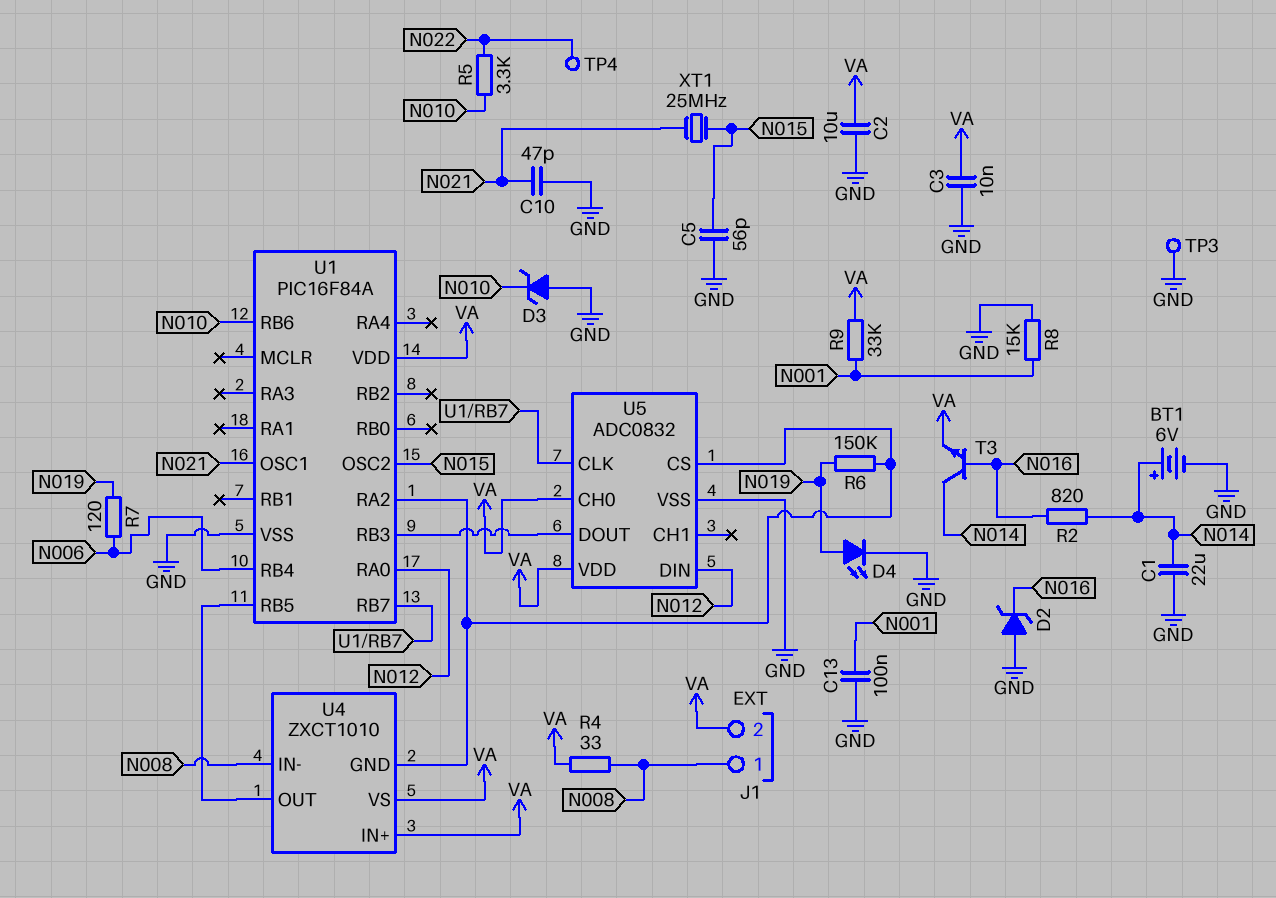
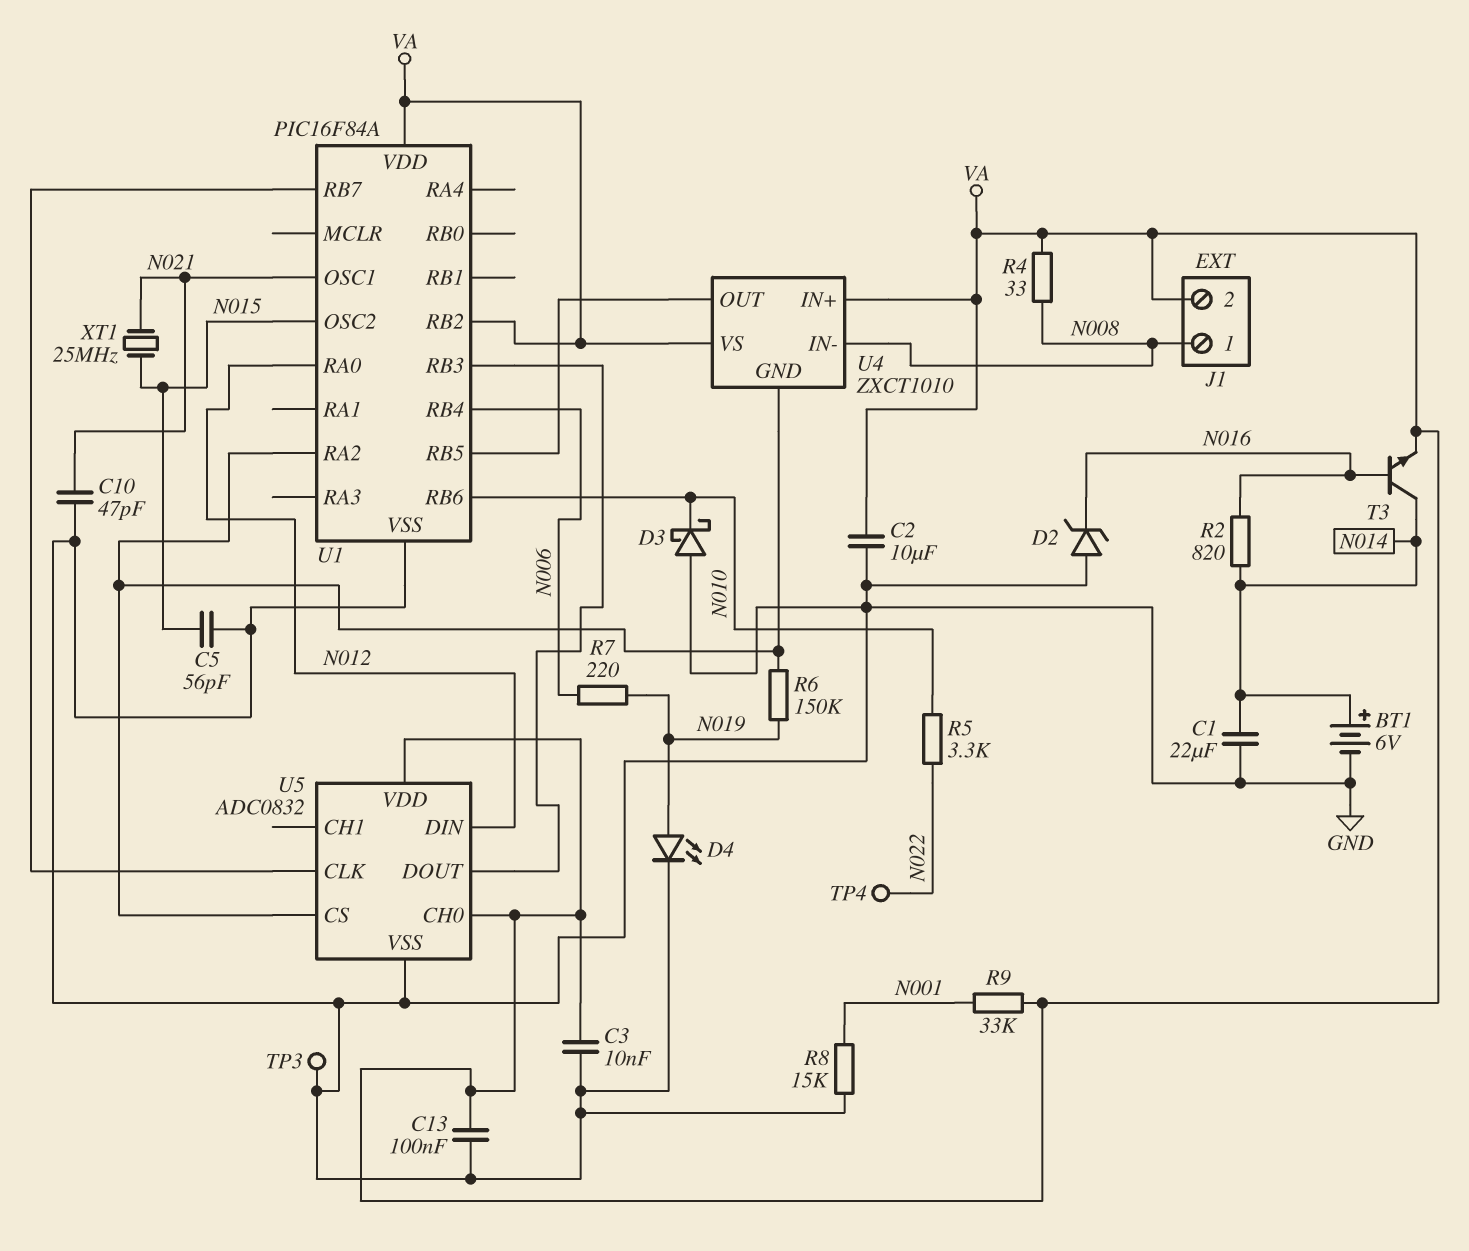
C13: 100nF (GND, N001) -> 100nF (GND, VA)
D3: zener (A GND, K N010) -> schottky (A GND, K N010)
R7: 120 (N006, N019) -> 220 (N006, N019)
U1 pin RB2: none -> VA

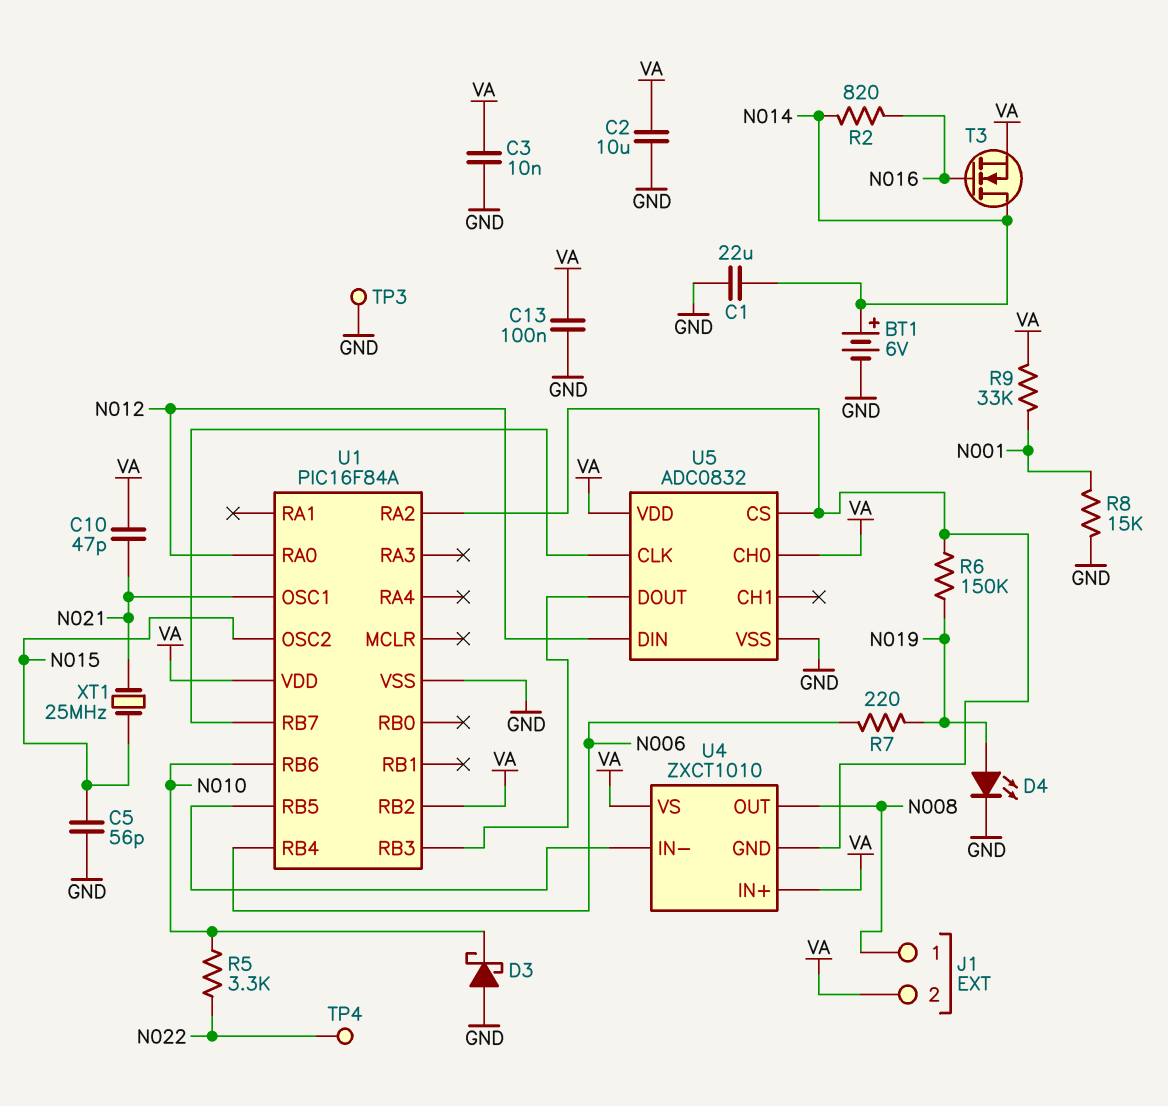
C10: 47pF (GND, N021) -> 47pF (N021, VA)
D2: zener (A GND, K N016) -> none
R4: 33 (N008, VA) -> none
T3: NPN (B N016, C N014, E VA) -> NMOS (G N016, D N014, S VA)
U4 pin IN-: N008 -> U1/RB5
U4 pin OUT: U1/RB5 -> N008

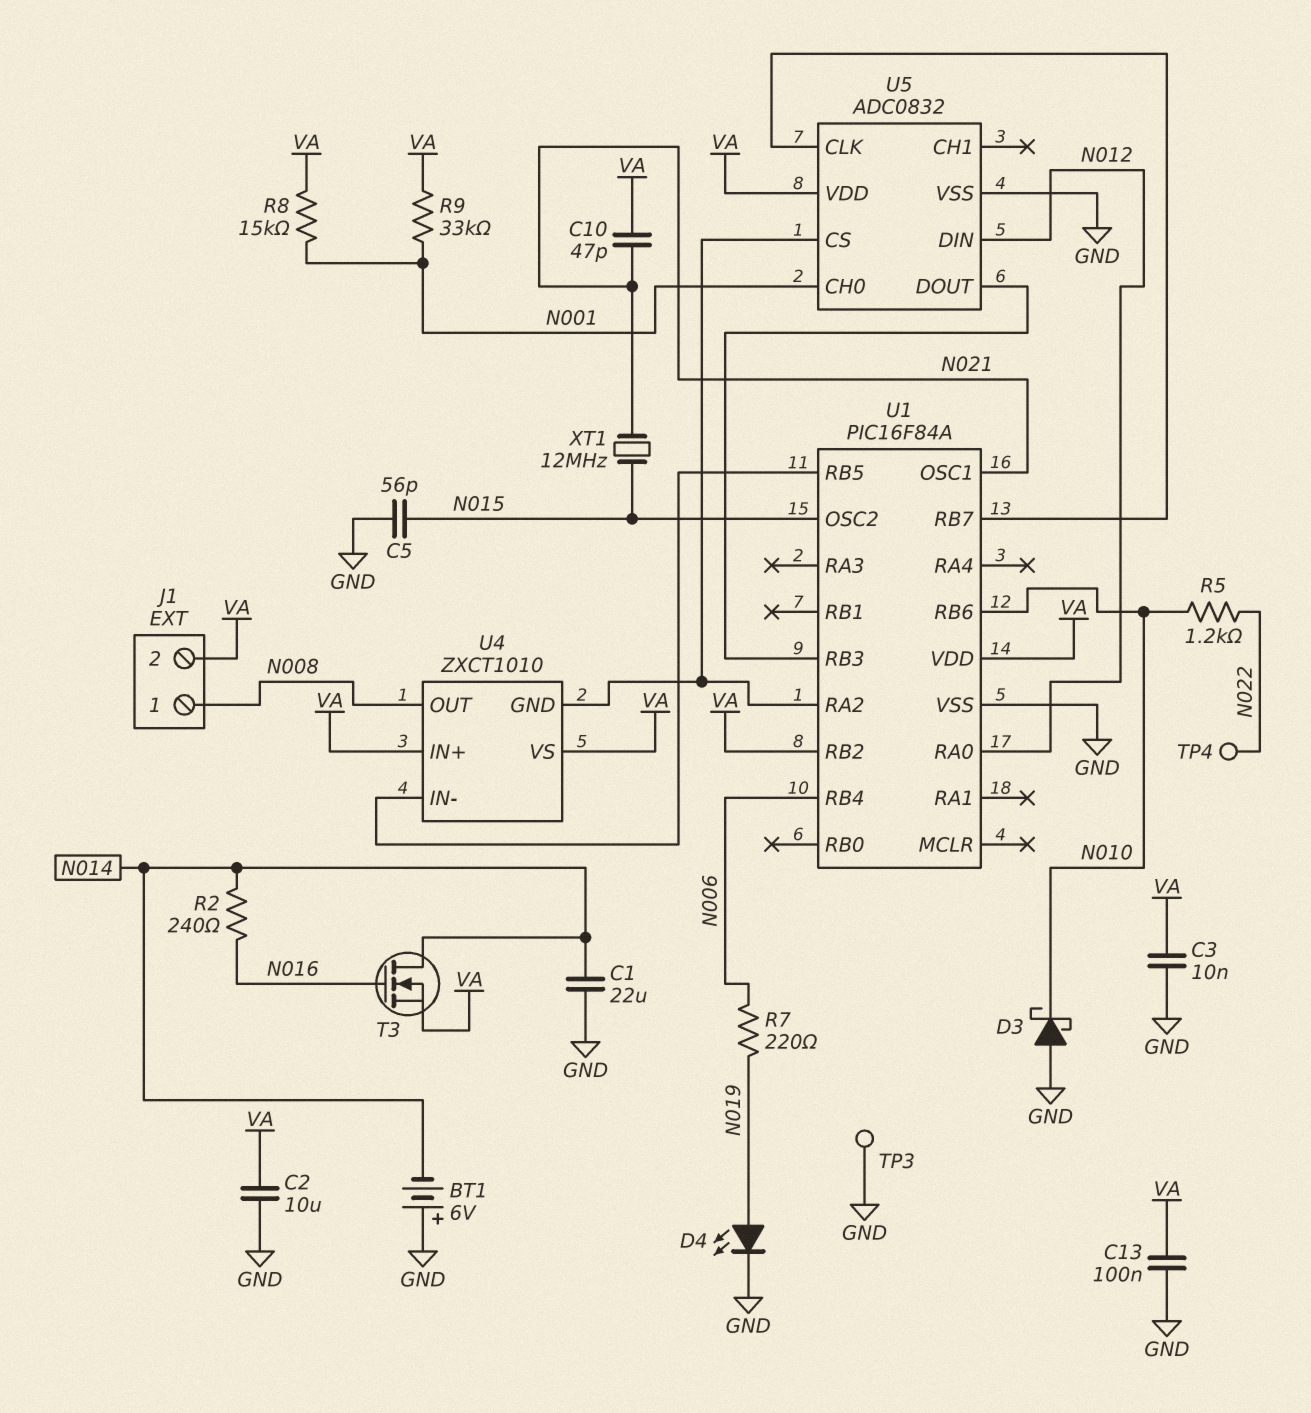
BT1: 6V (plus N014, minus GND) -> 6V (plus GND, minus N014)
R2: 820 (N014, N016) -> 240 (N014, N016)
R5: 3.3k (N010, N022) -> 1.2k (N010, N022)
R6: 150k (N019, U1/RA2) -> none
R8: 15k (GND, N001) -> 15k (N001, VA)
U5 pin CH0: VA -> N001
XT1: 25MHz (N015, N021) -> 12MHz (N015, N021)

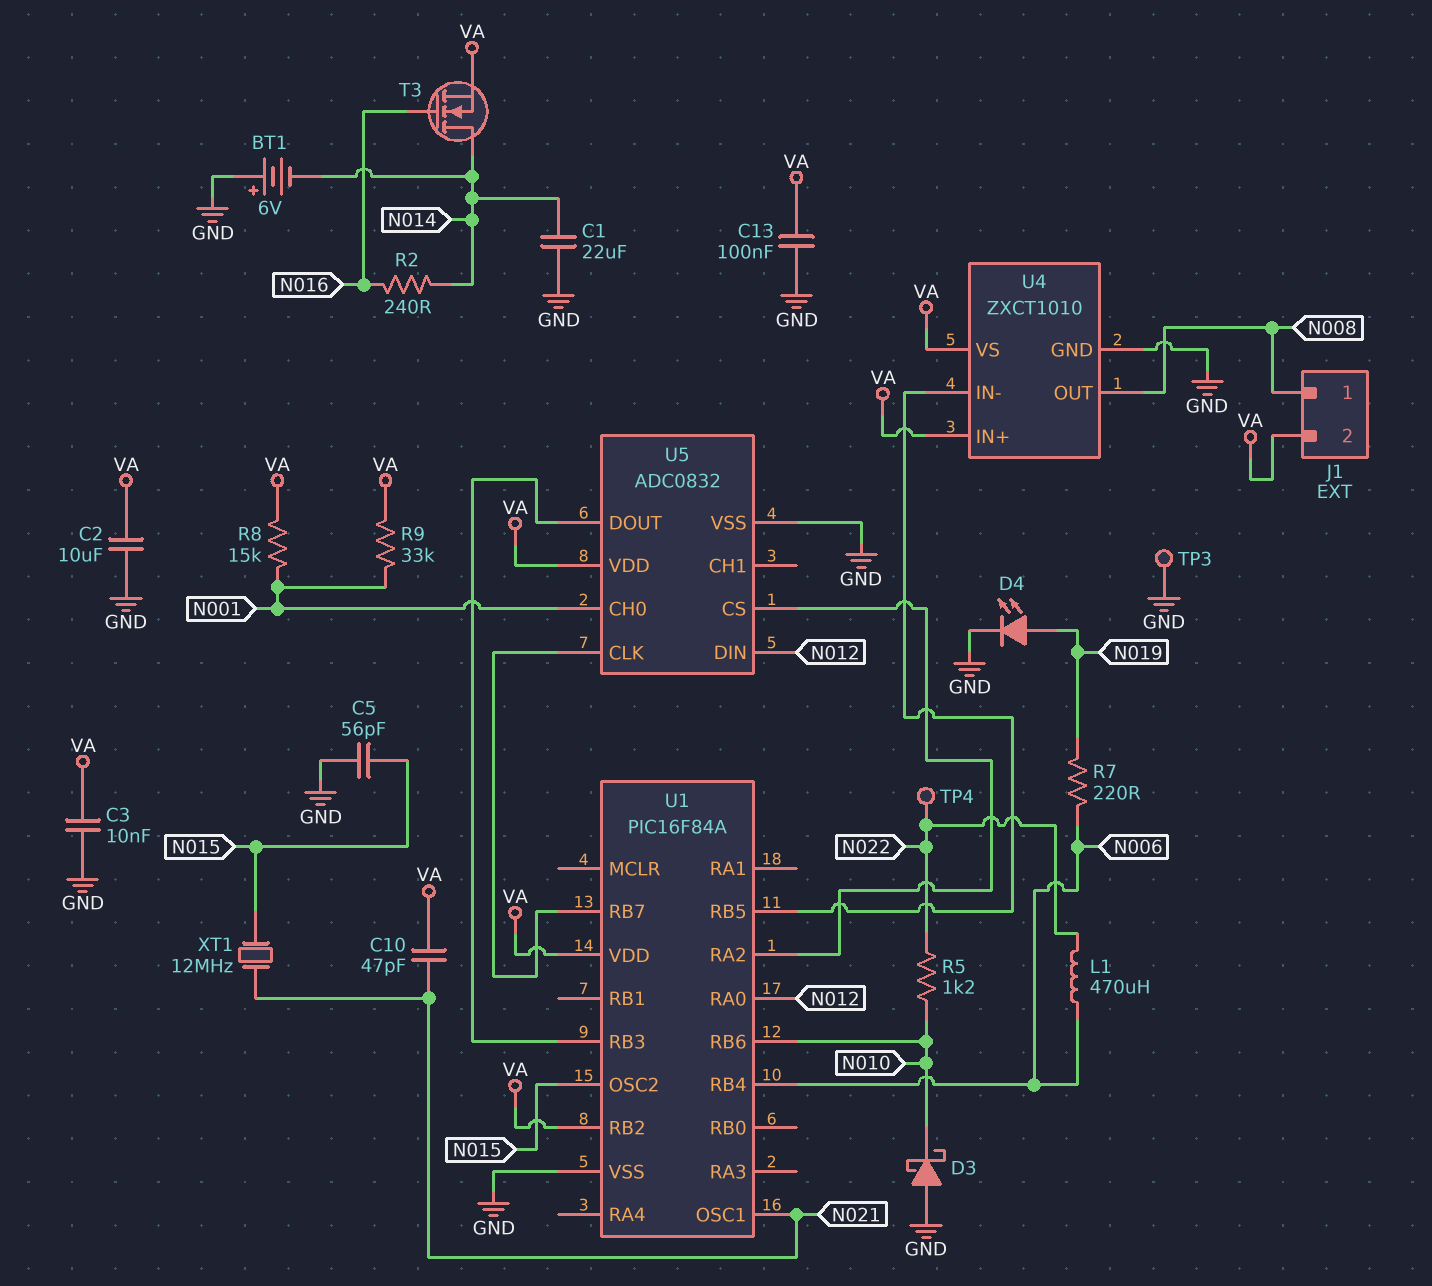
L1: none -> 470uH (N006, N022)
U4 pin GND: U1/RA2 -> GND

